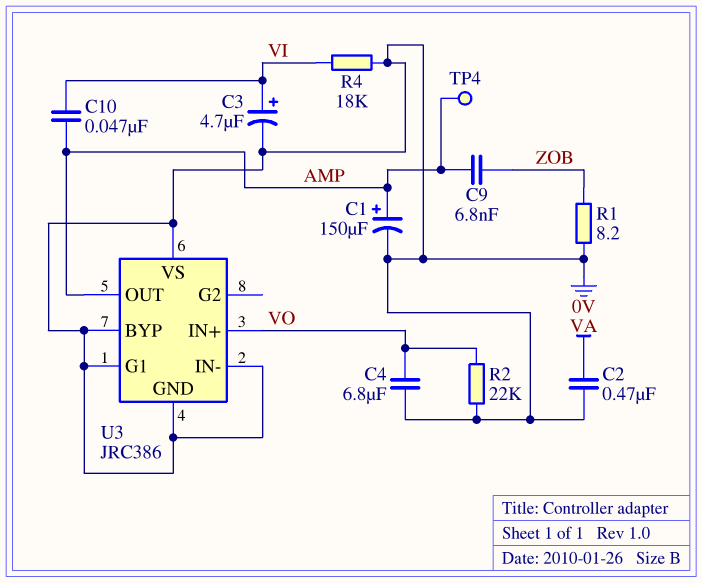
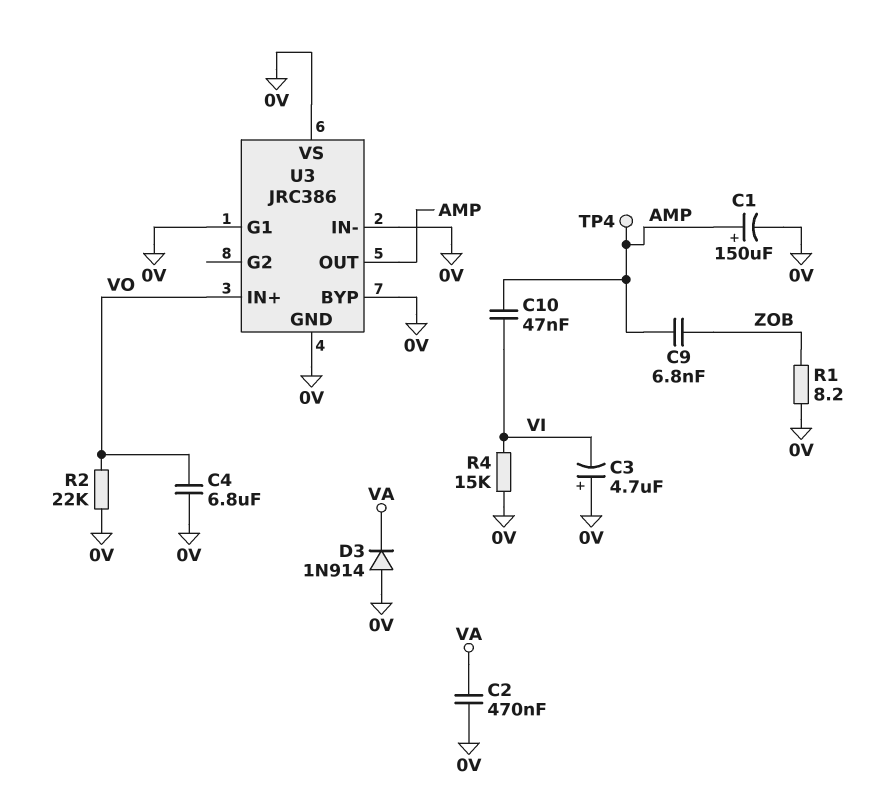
C3: 4.7uF (plus VI, minus 0V) -> 4.7uF (plus 0V, minus VI)
D3: none -> diode 1N914 (A 0V, K VA)
R4: 18k (0V, VI) -> 15k (0V, VI)

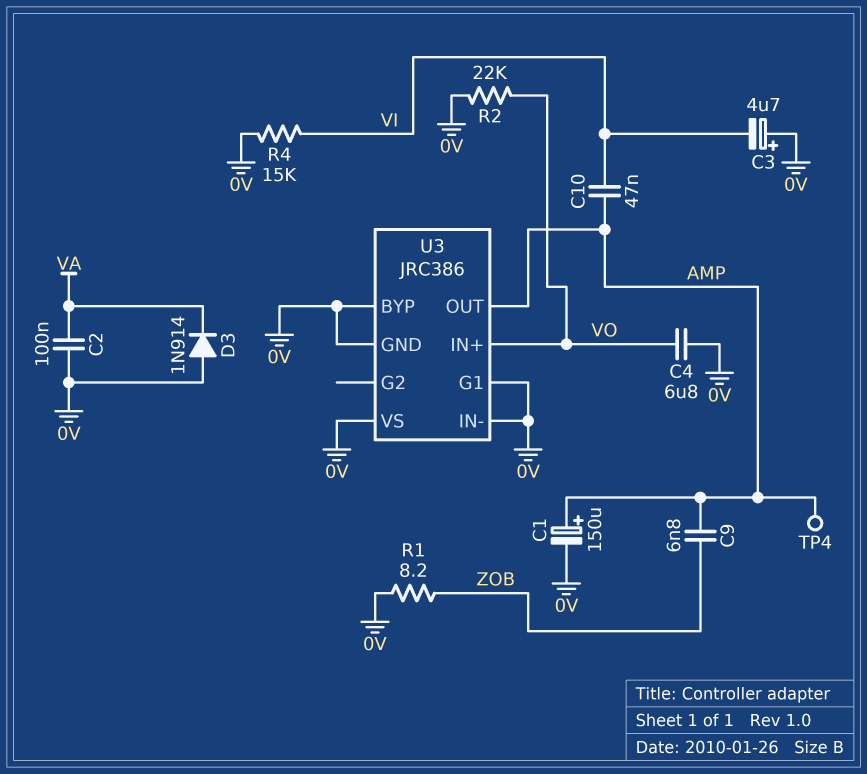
C2: 470nF (0V, VA) -> 100nF (0V, VA)

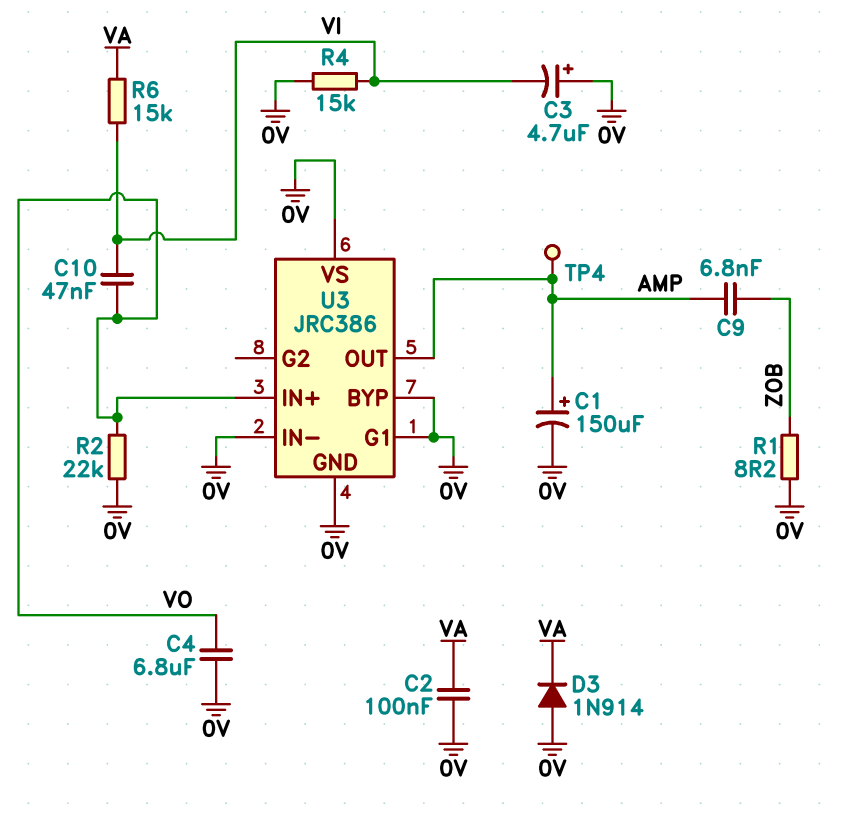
C10: 47nF (AMP, VI) -> 47nF (VI, VO)
R6: none -> 15k (VA, VI)

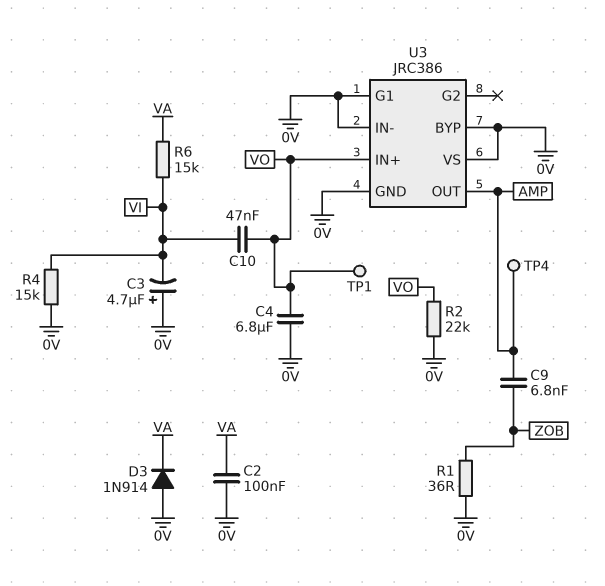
C1: 150uF (plus AMP, minus 0V) -> none
R1: 8.2 (0V, ZOB) -> 36 (0V, ZOB)
TP1: none -> test point (VO)

